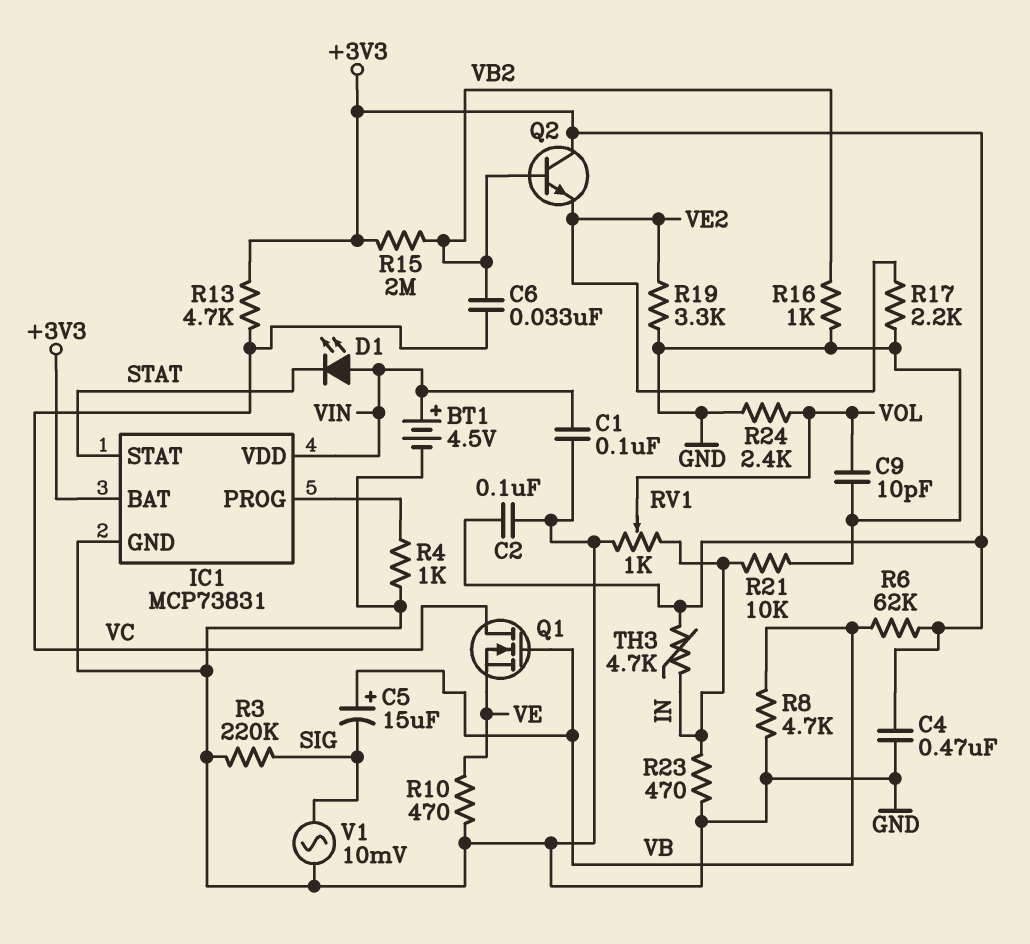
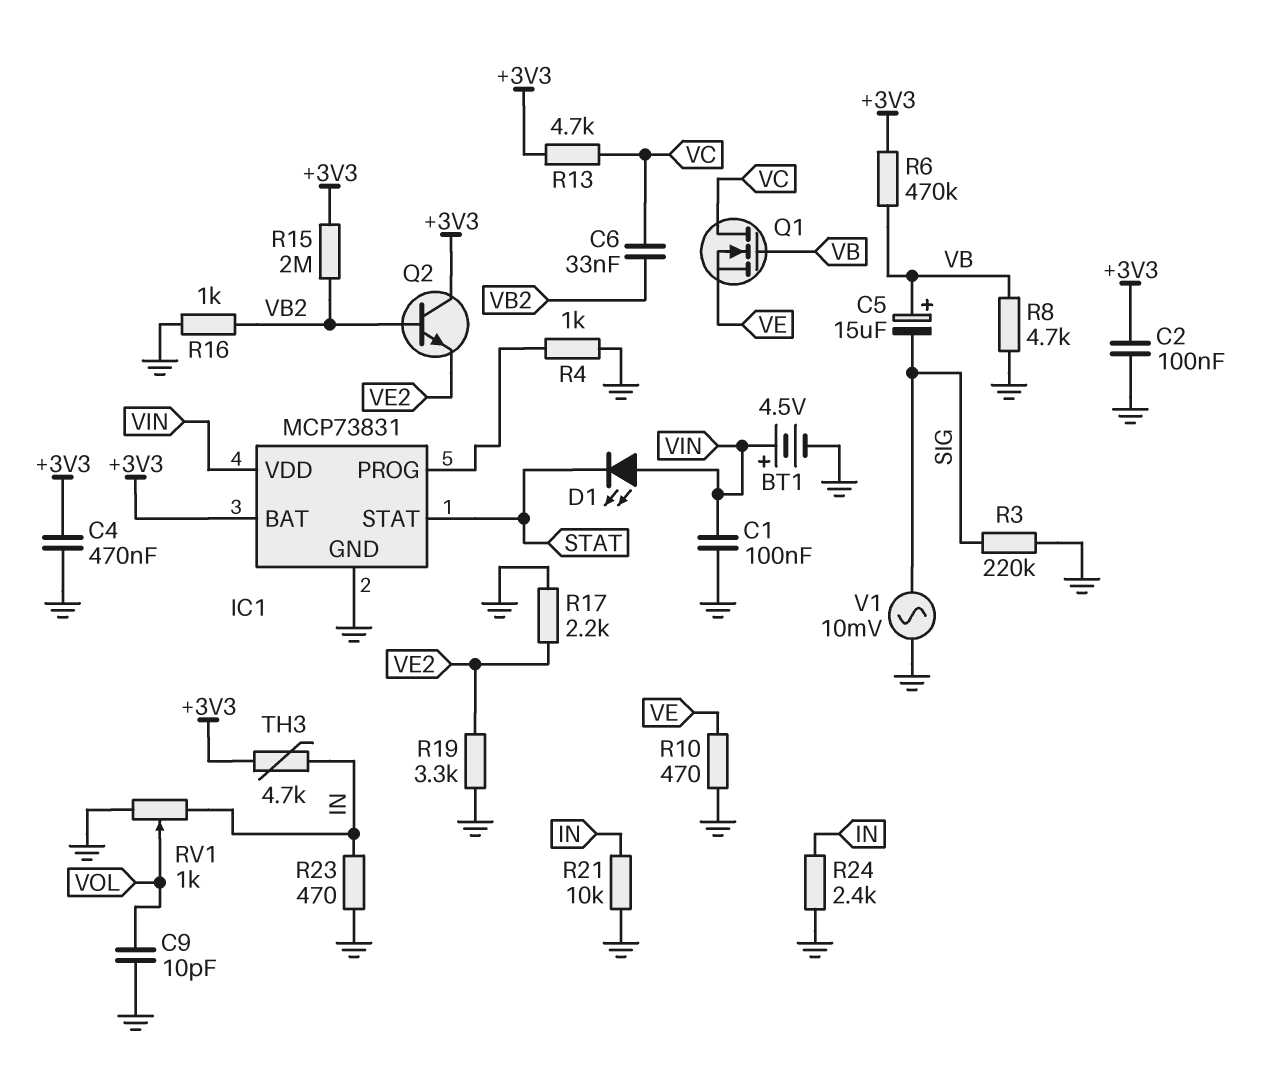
R6: 62k (+3V3, VB) -> 470k (+3V3, VB)
R24: 2.4k (GND, VOL) -> 2.4k (GND, IN)

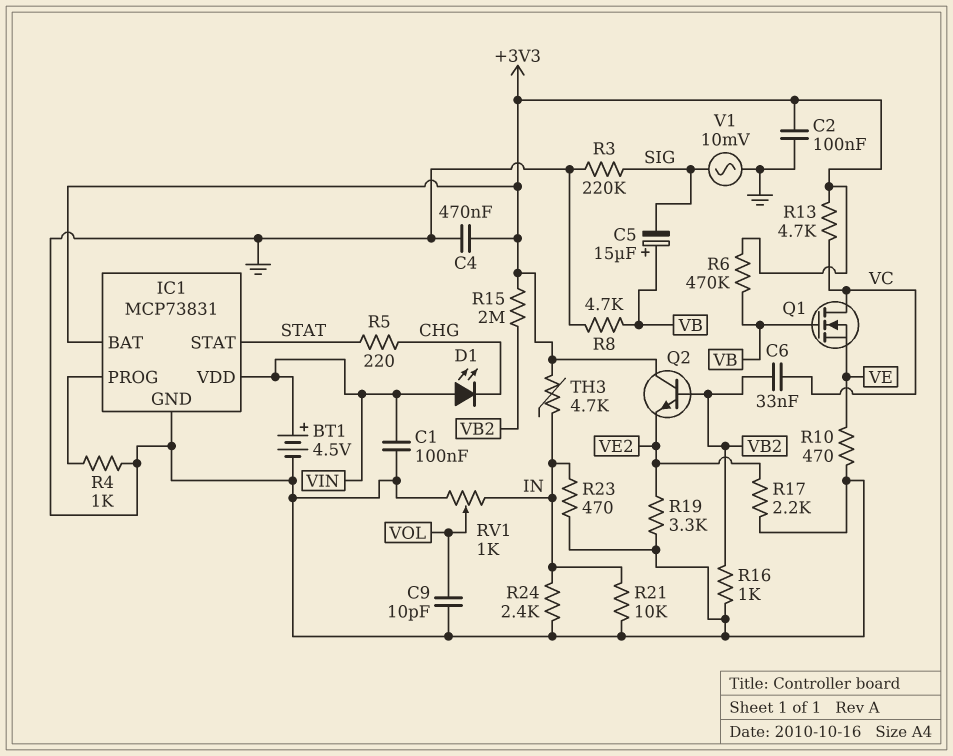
D1: LED (A VIN, K STAT) -> LED (A VIN, K CHG)
R5: none -> 220 (CHG, STAT)

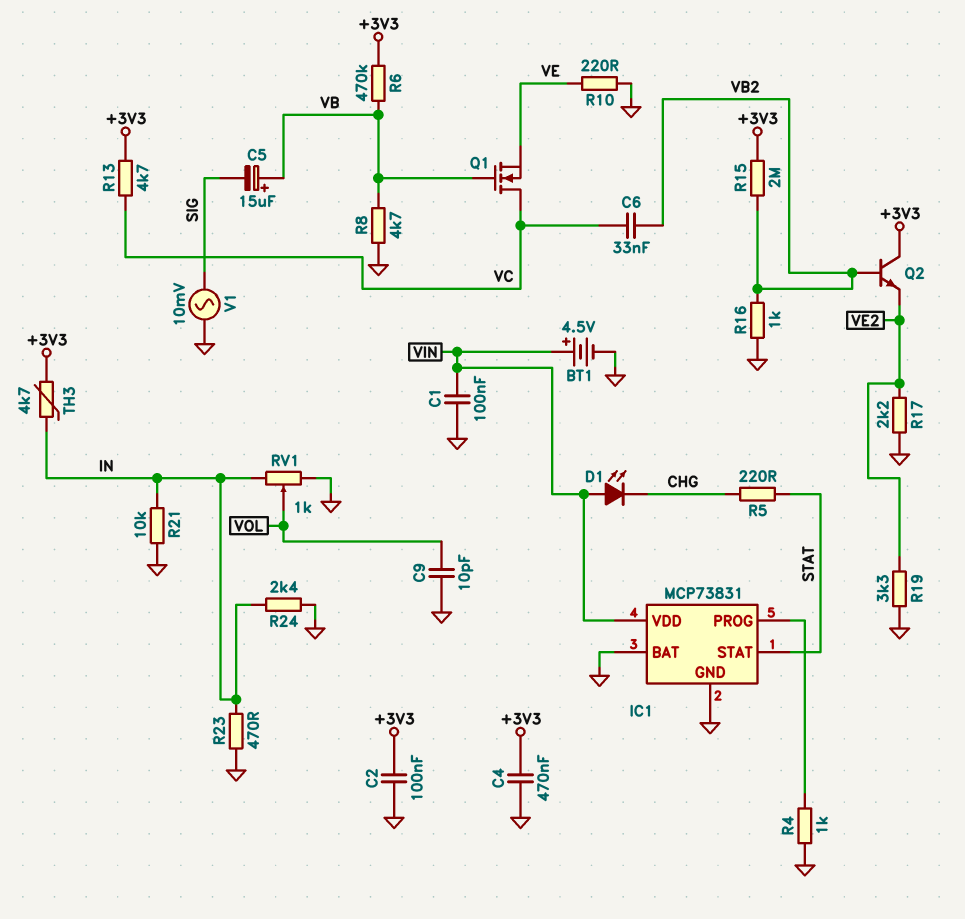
IC1 pin BAT: +3V3 -> GND
R3: 220k (GND, SIG) -> none
R10: 470 (GND, VE) -> 220 (GND, VE)

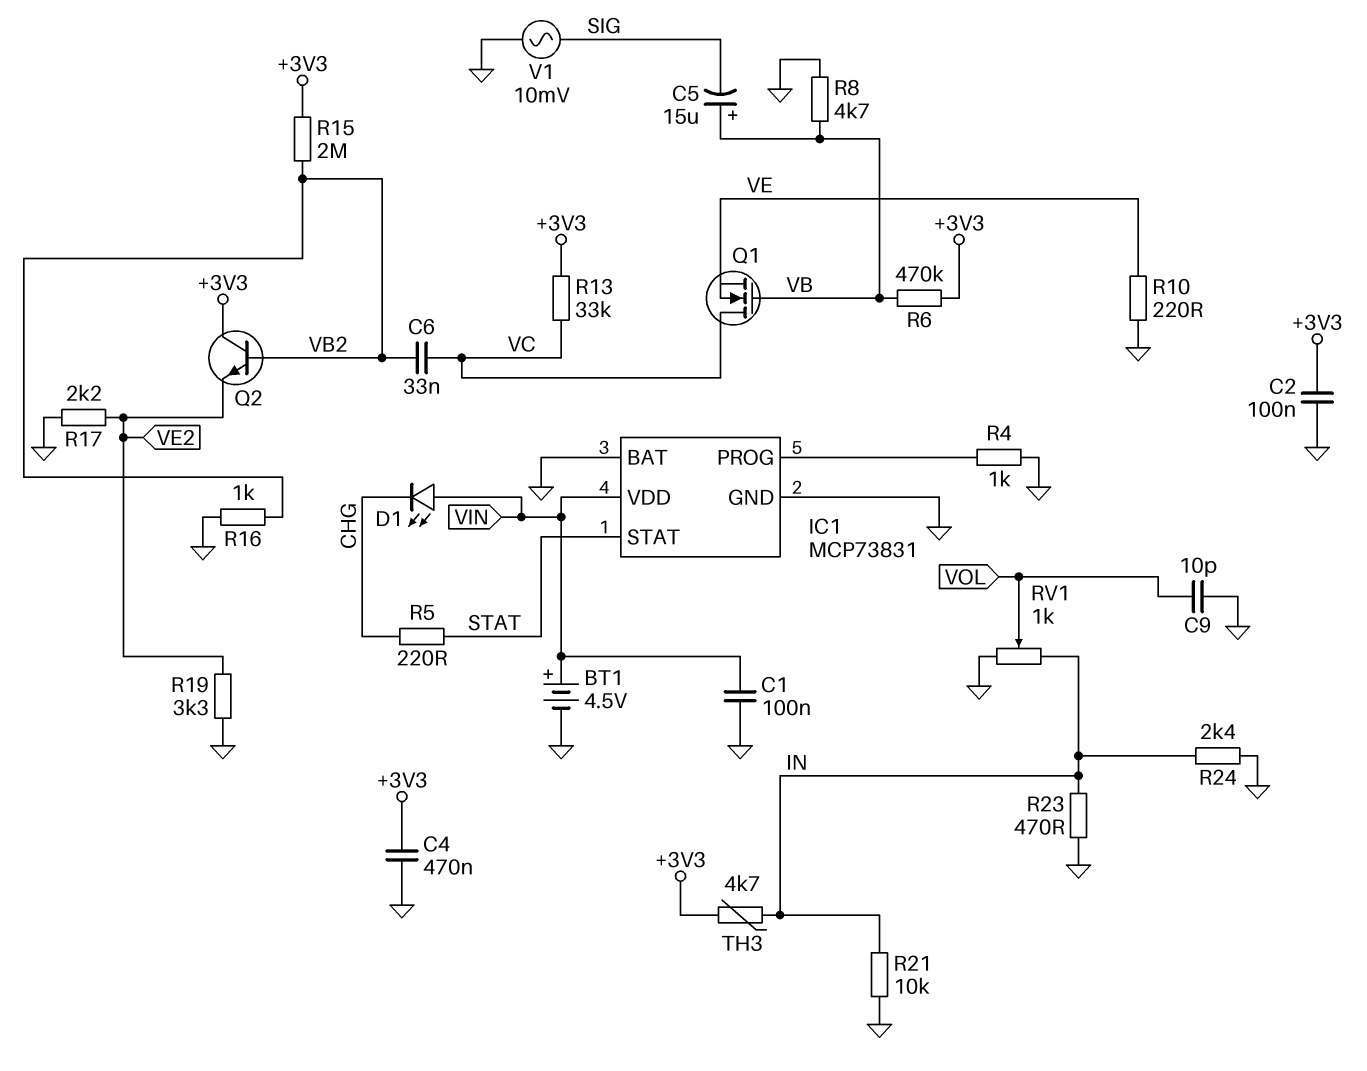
R13: 4.7k (+3V3, VC) -> 33k (+3V3, VC)

